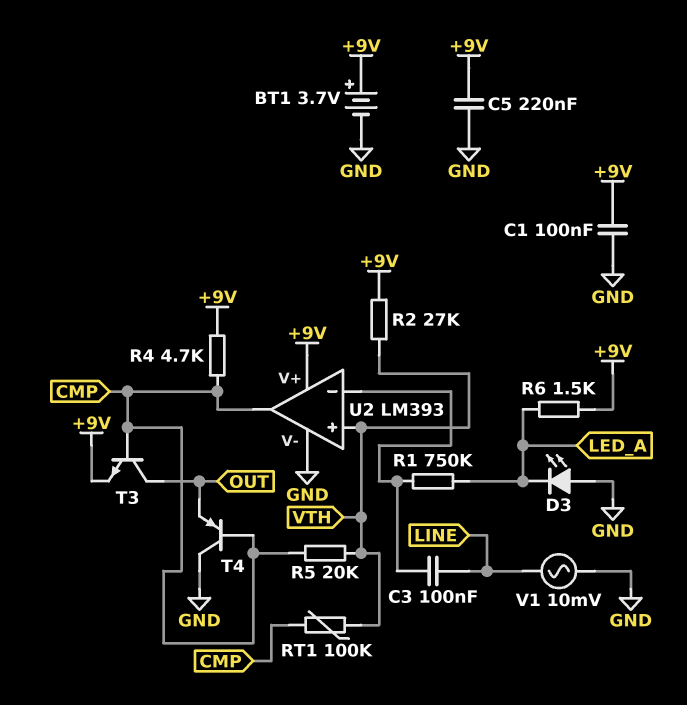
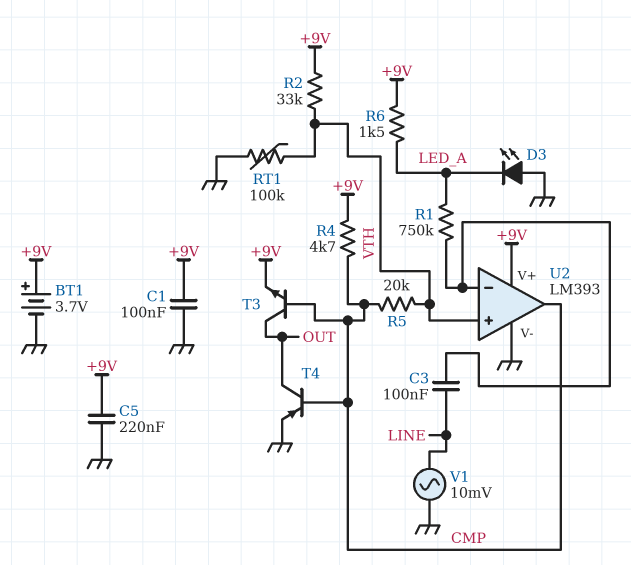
R2: 27k (+9V, VTH) -> 33k (+9V, VTH)
RT1: 100k (CMP, VTH) -> 100k (GND, VTH)
T4: PNP (B CMP, C GND, E OUT) -> PNP (B CMP, C OUT, E GND)

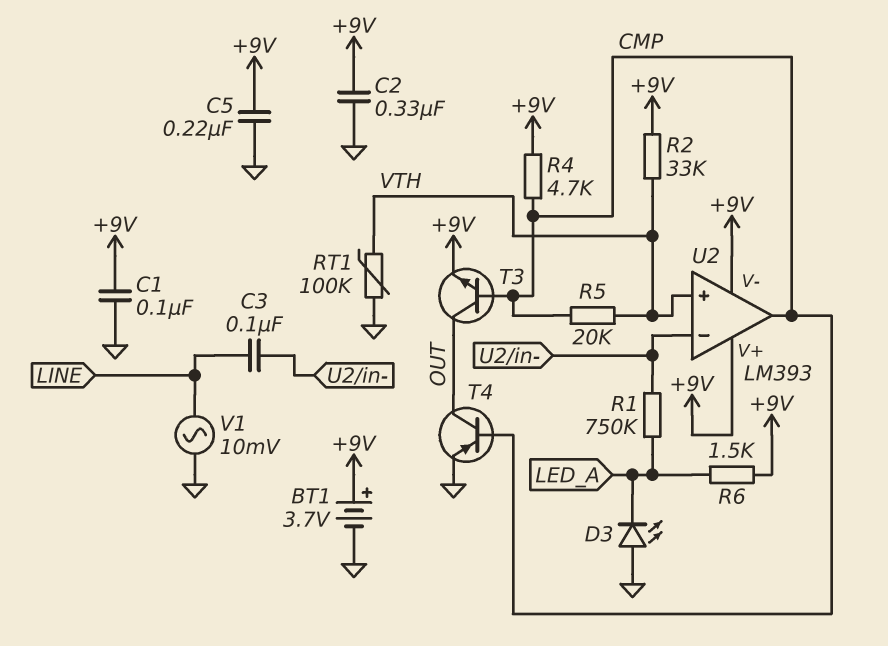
C2: none -> 330nF (+9V, GND)
U2 pin V-: GND -> +9V

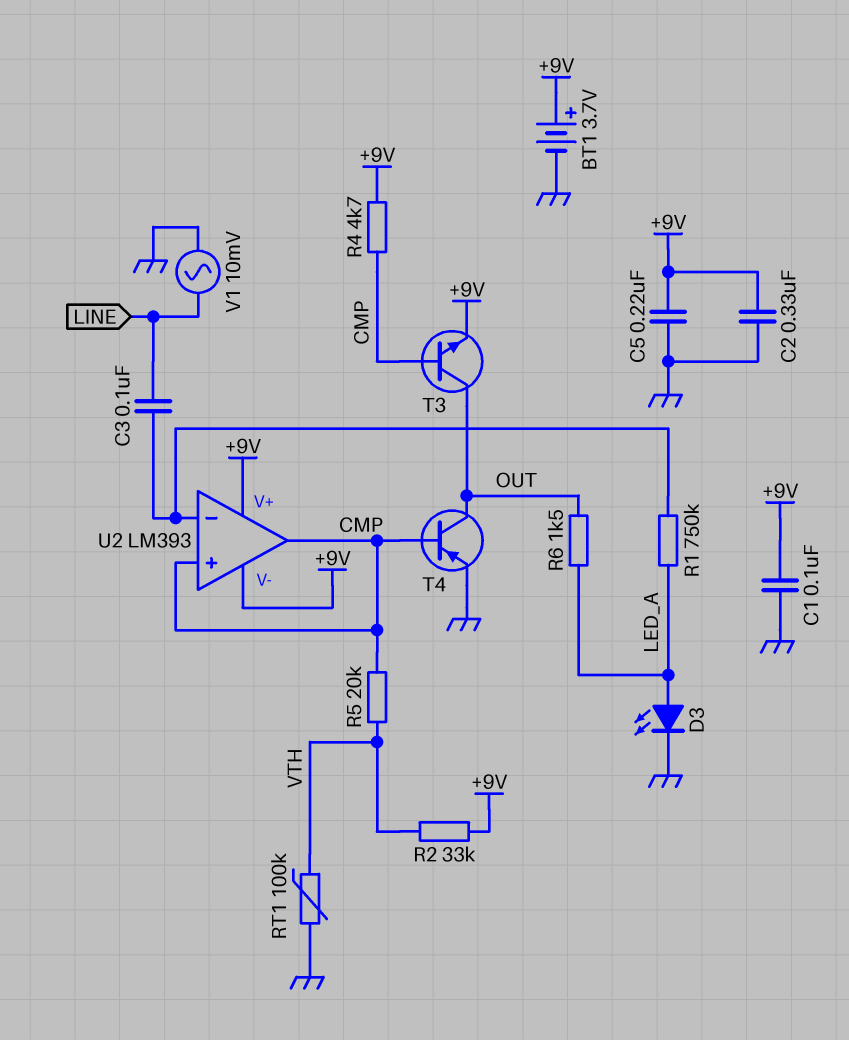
D3: LED (A GND, K LED_A) -> LED (A LED_A, K GND)
R6: 1.5k (+9V, LED_A) -> 1.5k (LED_A, OUT)
U2 pin in+: VTH -> CMP

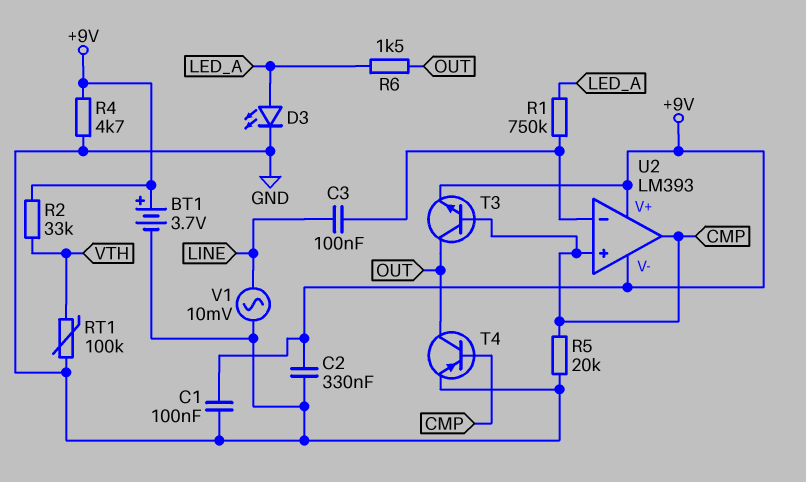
C5: 220nF (+9V, GND) -> none
R4: 4.7k (+9V, CMP) -> 4.7k (+9V, GND)
R5: 20k (CMP, VTH) -> 20k (CMP, GND)

